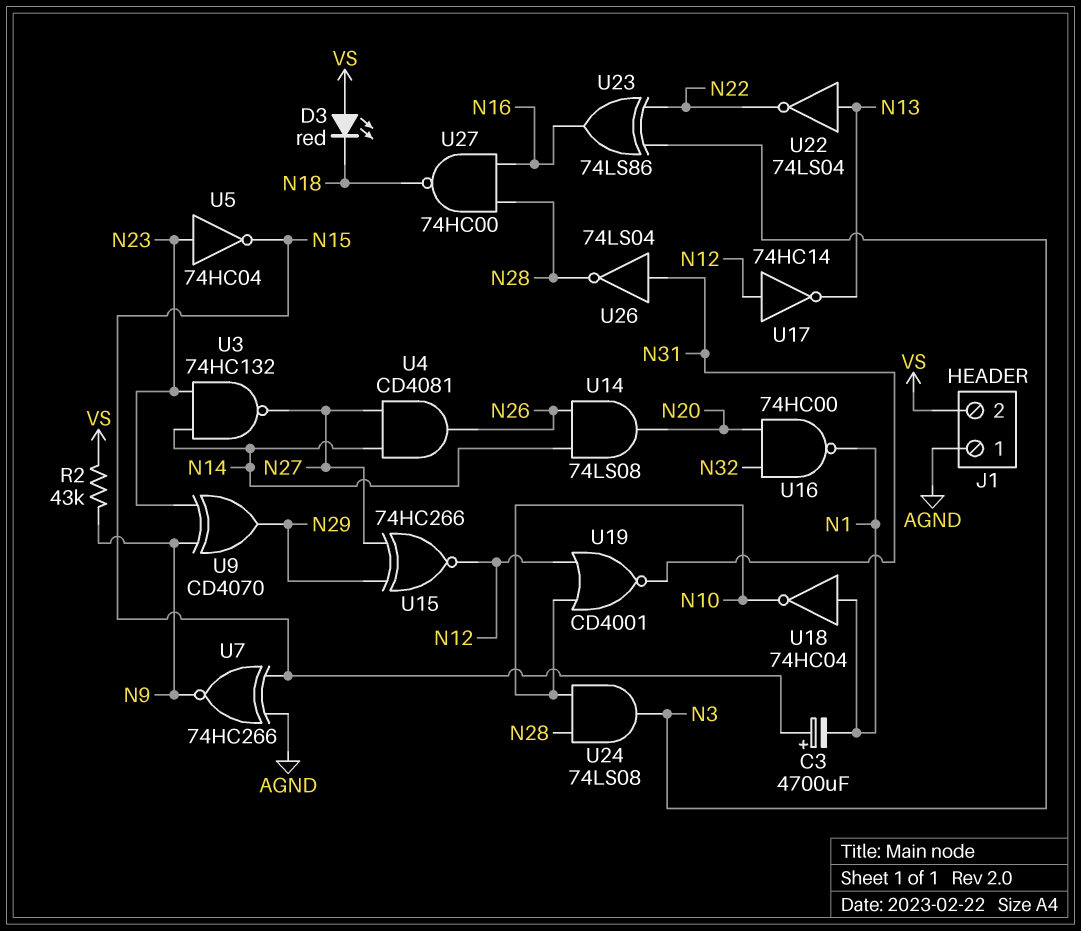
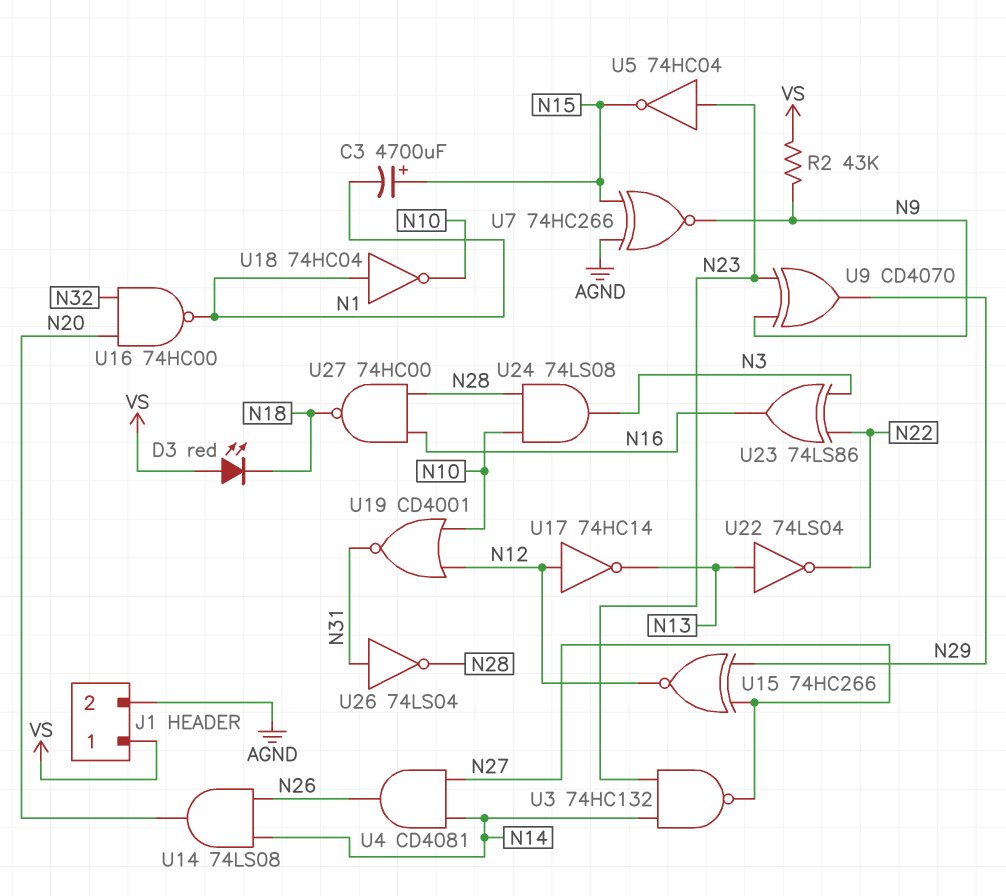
J1 pin 1: AGND -> VS
J1 pin 2: VS -> AGND

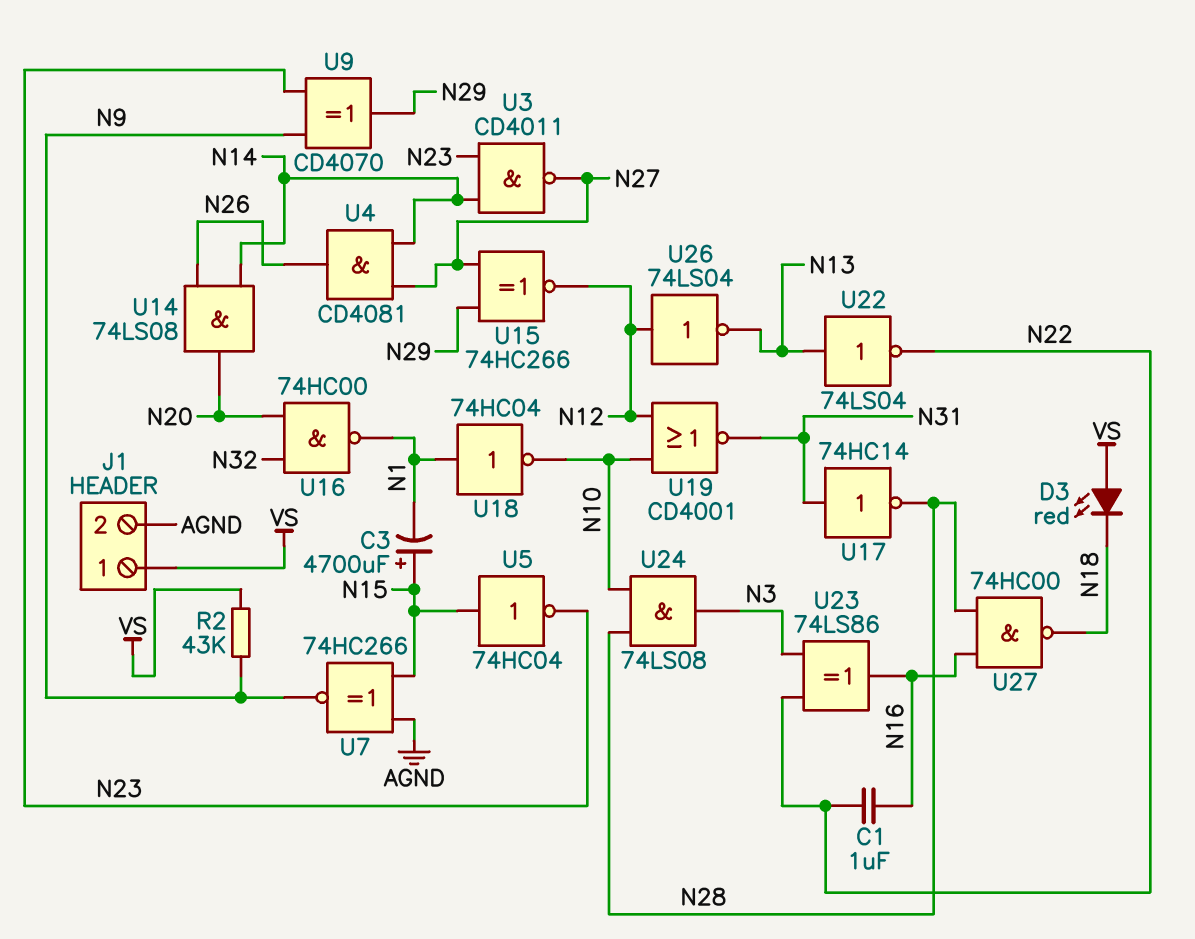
C1: none -> 1uF (N16, N22)
U3: NAND 74HC132 (in N14, in N23, out N27) -> NAND CD4011 (in N14, in N23, out N27)
U5: NOT 74HC04 (in N23, out N15) -> NOT 74HC04 (in N15, out N23)
U17: NOT 74HC14 (in N12, out N13) -> NOT 74HC14 (in N31, out N28)
U26: NOT 74LS04 (in N31, out N28) -> NOT 74LS04 (in N12, out N13)

